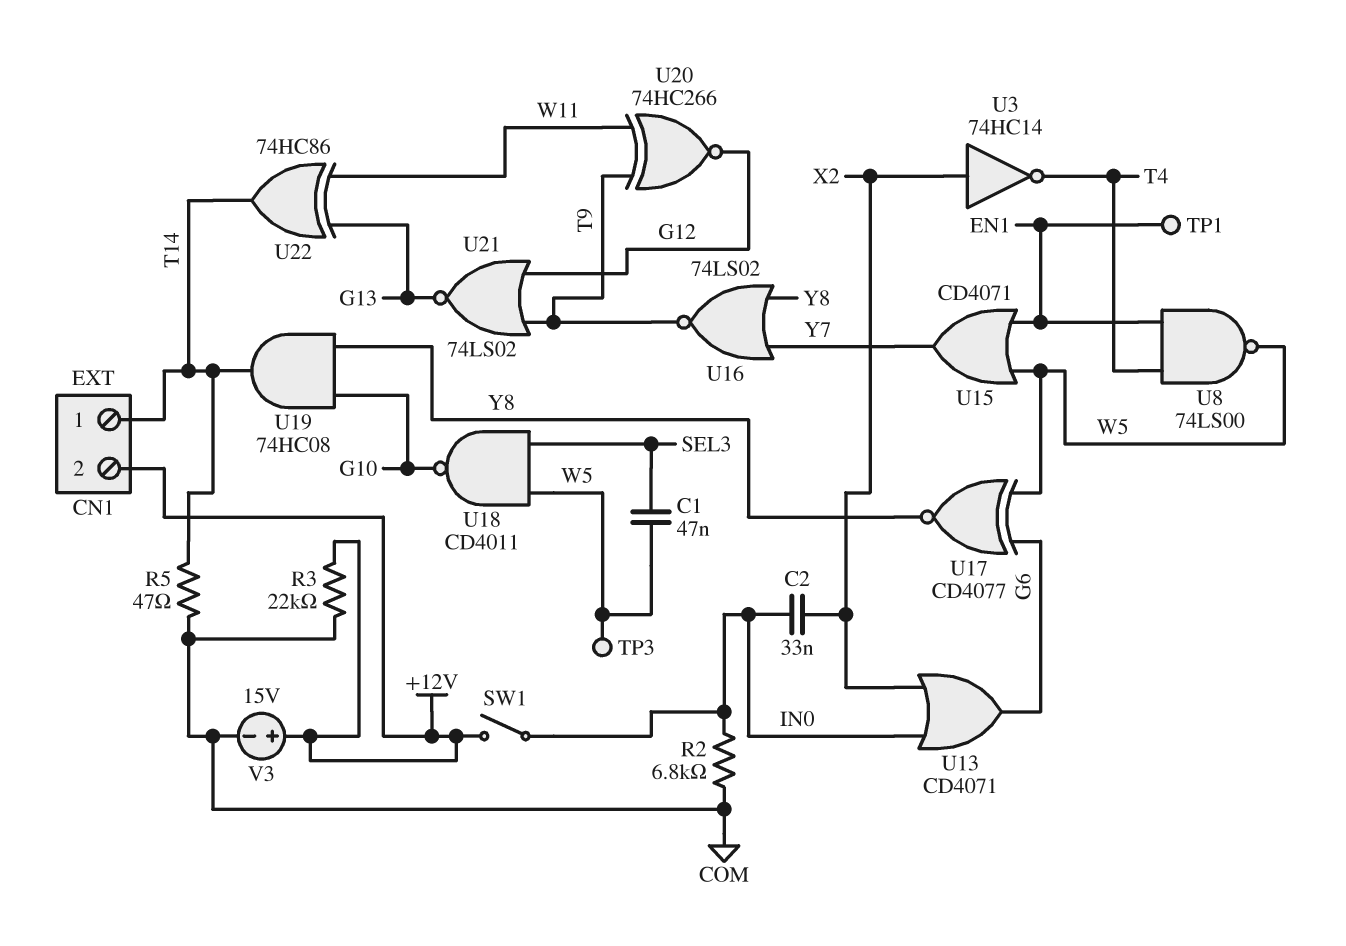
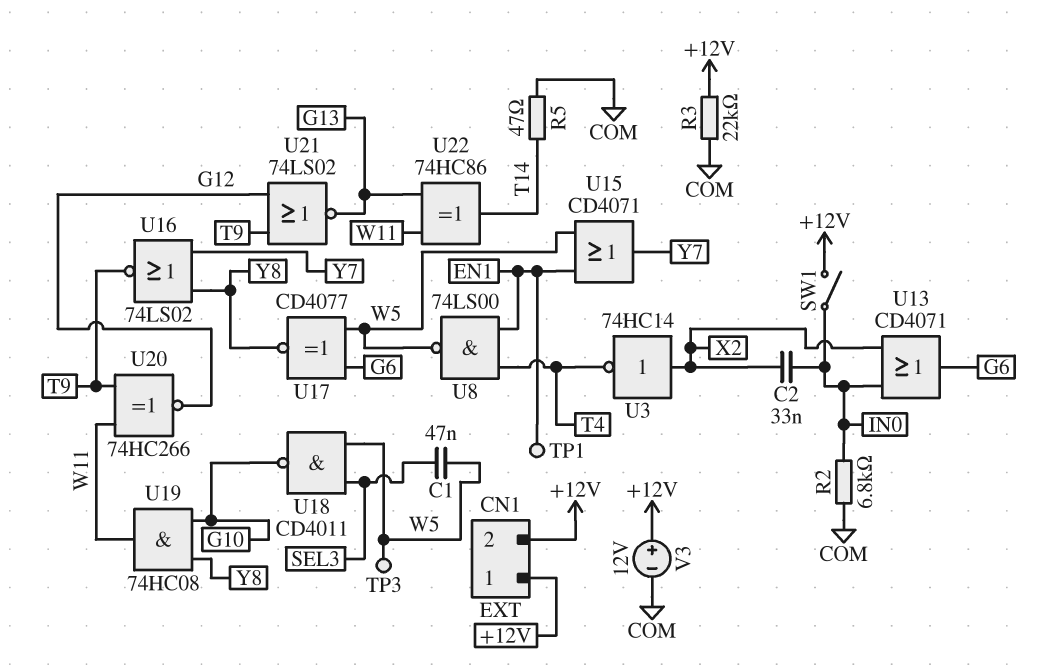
CN1 pin 1: T14 -> +12V
U19: AND 74HC08 (in G10, in Y8, out T14) -> AND 74HC08 (in G10, in Y8, out W11)
V3: 15V (plus +12V, minus COM) -> 12V (plus +12V, minus COM)

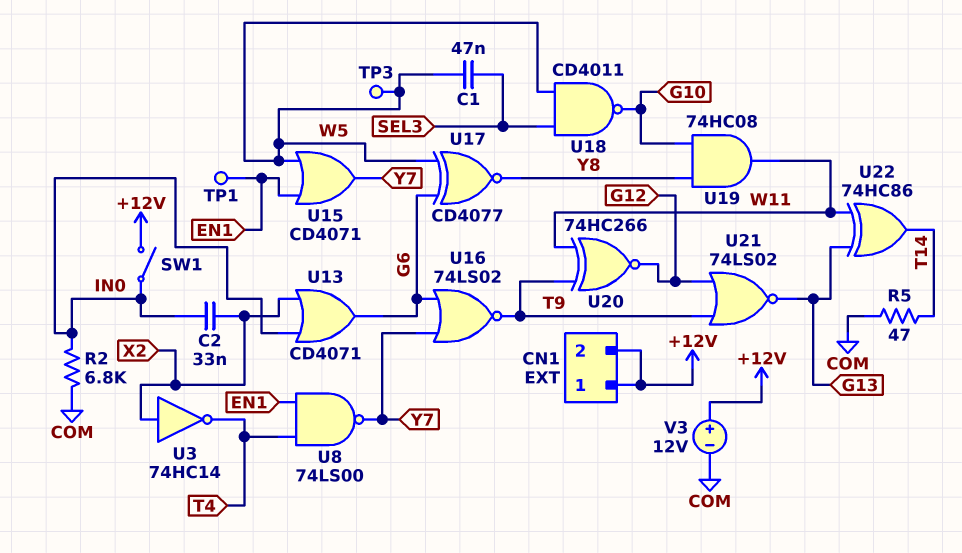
R3: 22k (+12V, COM) -> none
U8: NAND 74LS00 (in EN1, in T4, out W5) -> NAND 74LS00 (in EN1, in T4, out Y7)
U16: NOR 74LS02 (in Y7, in Y8, out T9) -> NOR 74LS02 (in G6, in Y7, out T9)

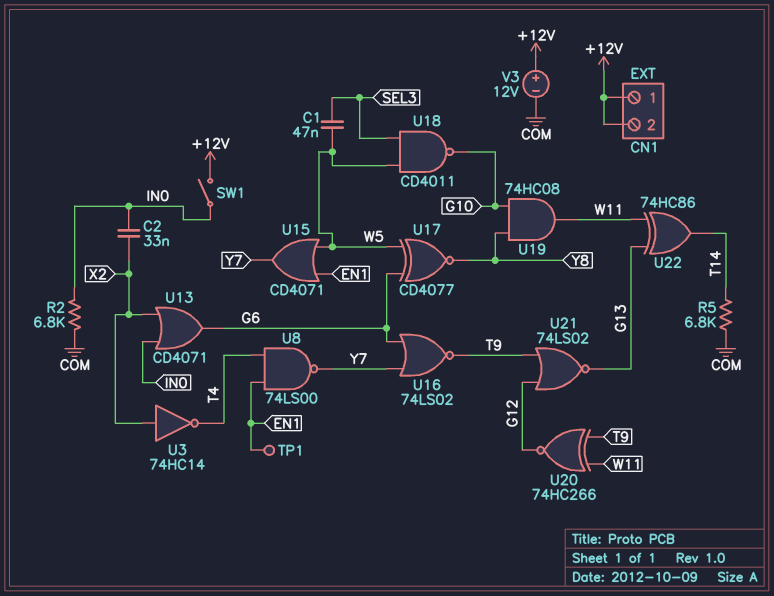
R5: 47 (COM, T14) -> 6.8k (COM, T14)
TP3: test point (W5) -> none

